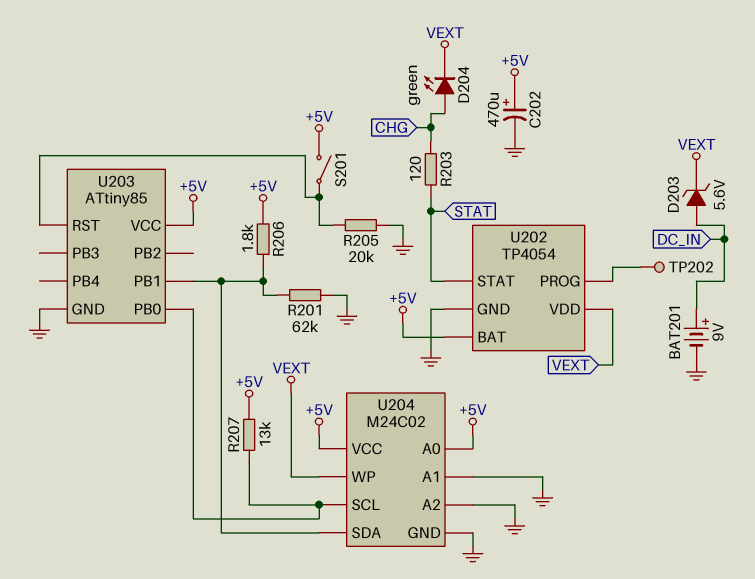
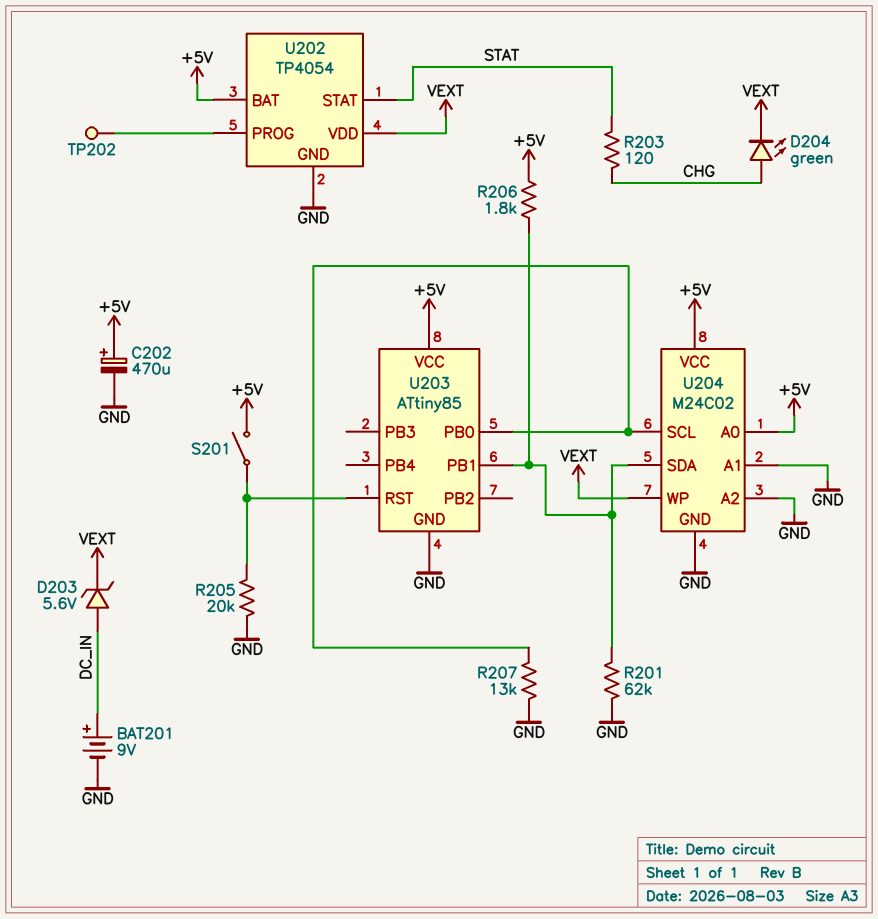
R207: 13k (+5V, U203/PB0) -> 13k (GND, U203/PB0)

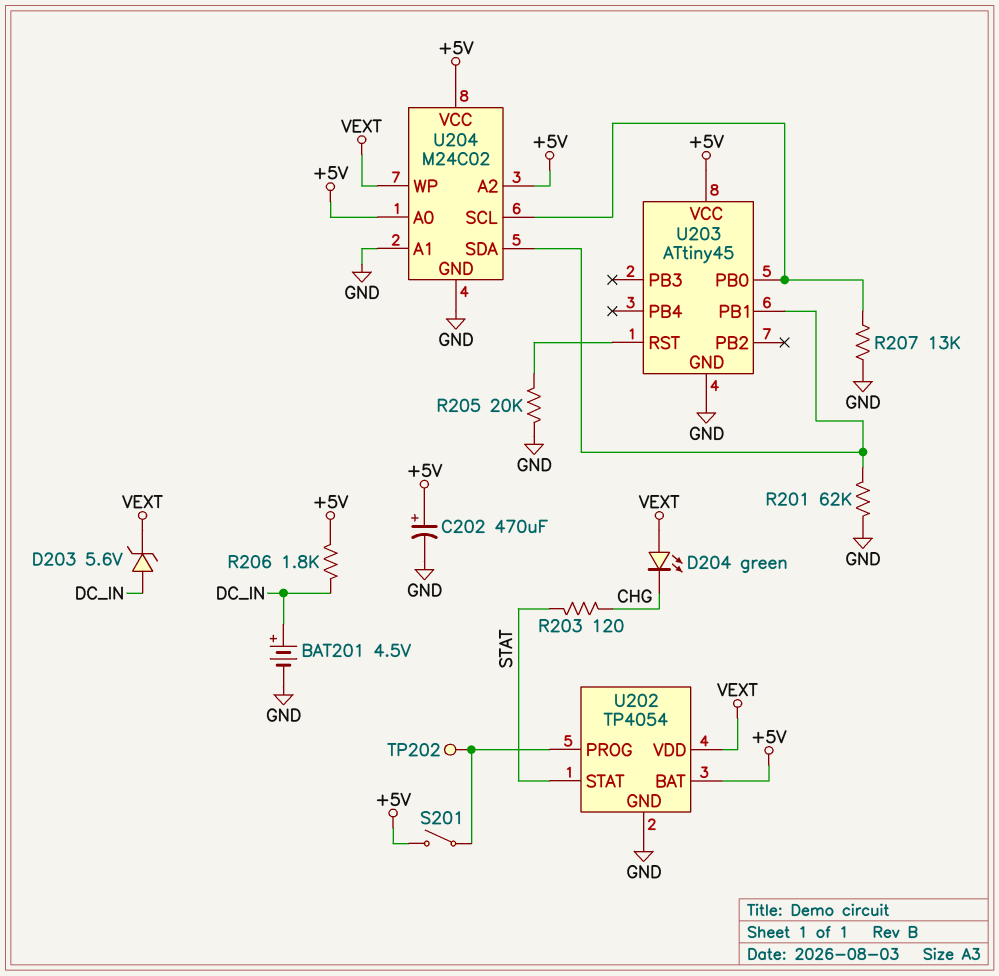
BAT201: 9V (plus DC_IN, minus GND) -> 4.5V (plus DC_IN, minus GND)
D204: LED green (A CHG, K VEXT) -> LED green (A VEXT, K CHG)
R206: 1.8k (+5V, U203/PB1) -> 1.8k (+5V, DC_IN)
S201: switch (+5V, U203/RST) -> switch (+5V, U202/PROG)
U203: ATtiny85 -> ATtiny45
U204 pin A2: GND -> +5V

